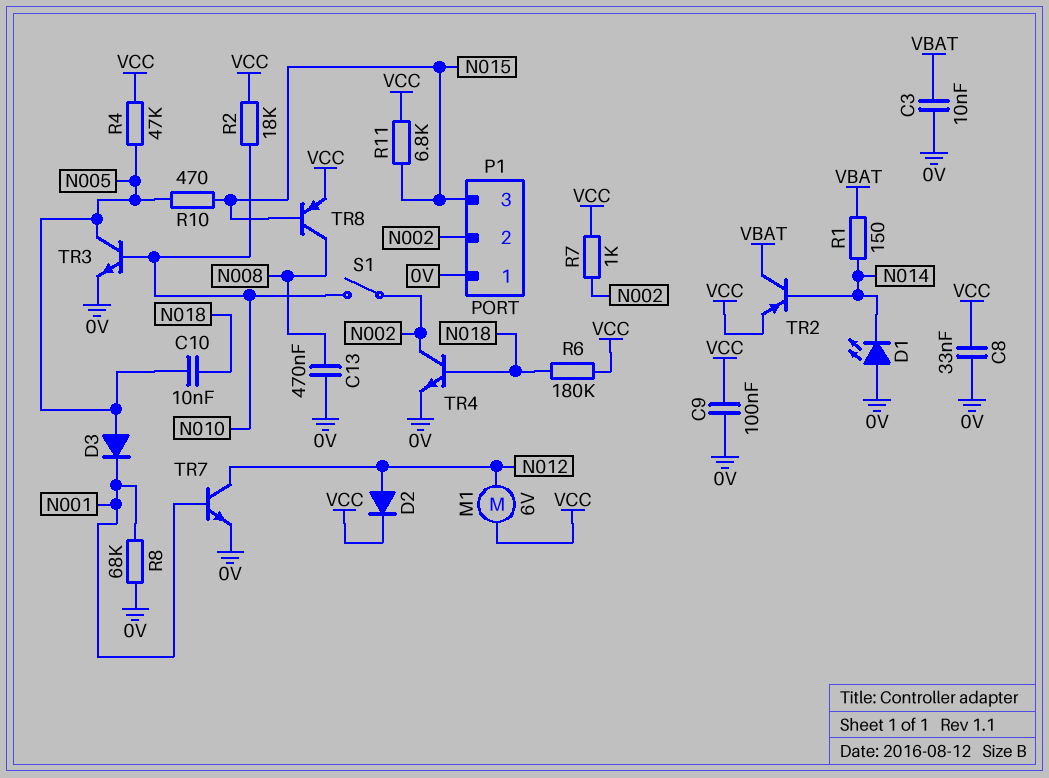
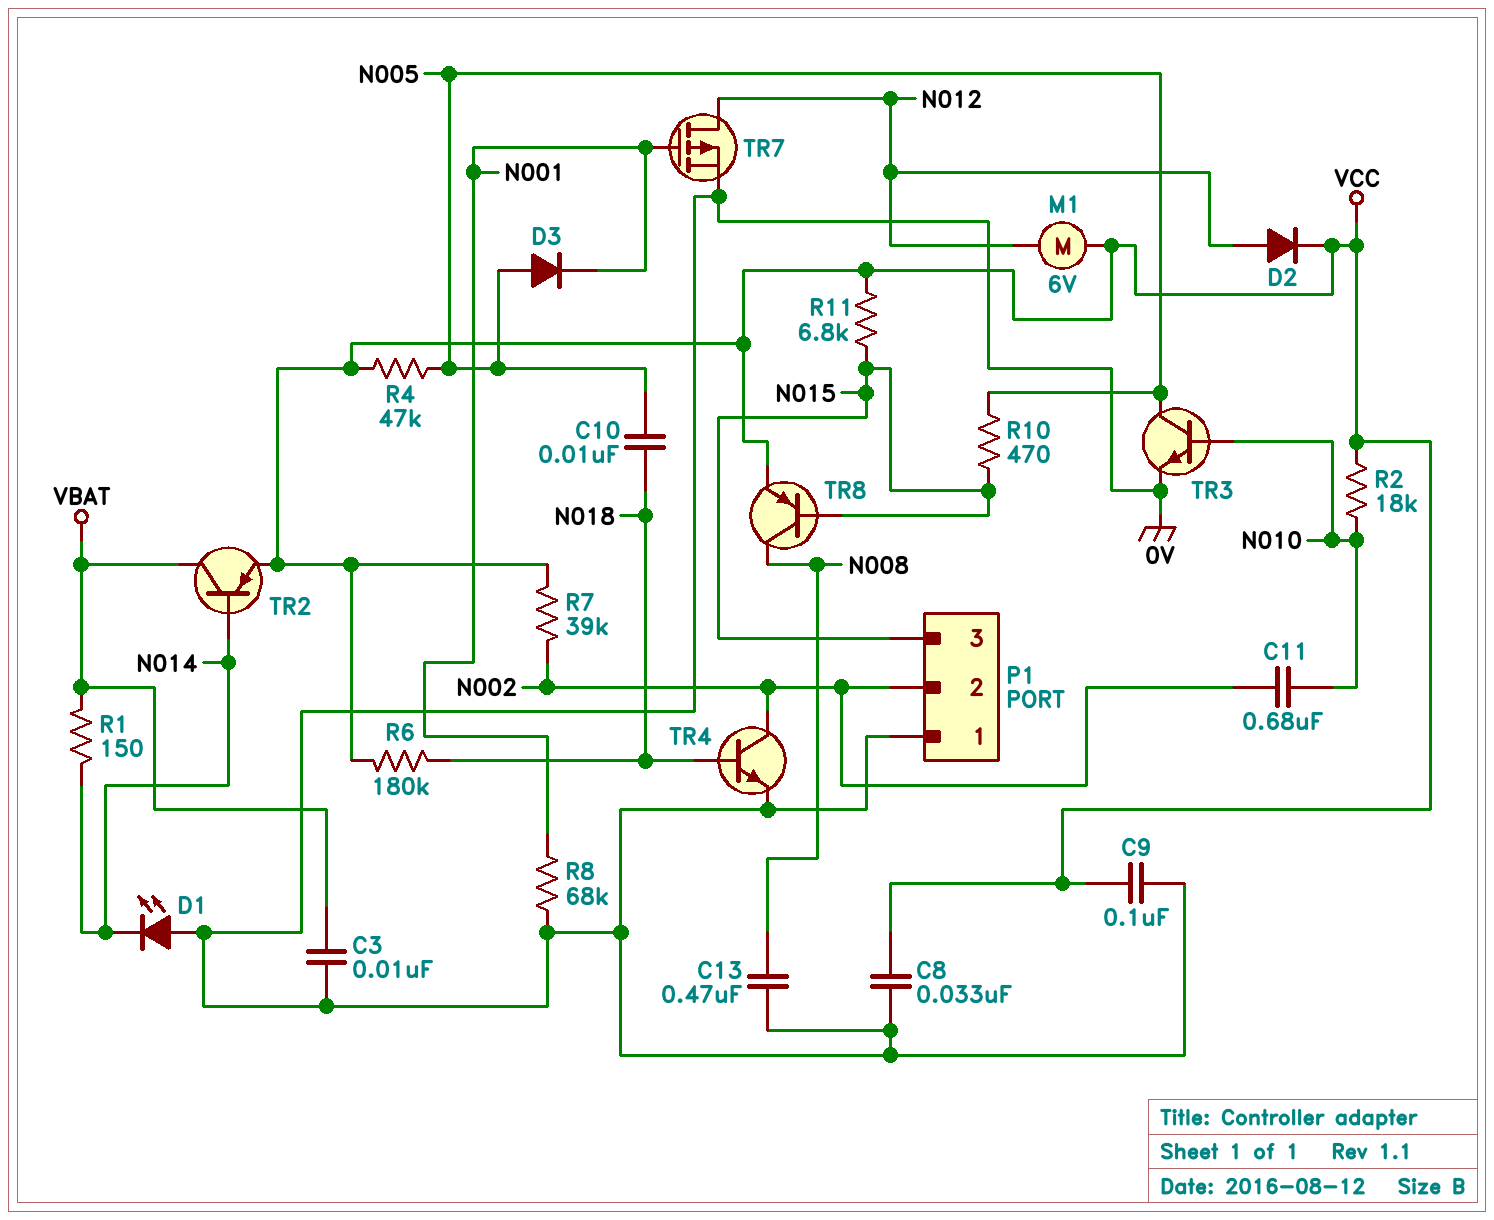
C11: none -> 680nF (N002, N010)
R7: 1k (N002, VCC) -> 39k (N002, VCC)
S1: switch (N002, N010) -> none
TR7: NPN (B N001, C N012, E 0V) -> PMOS (G N001, D N012, S 0V)

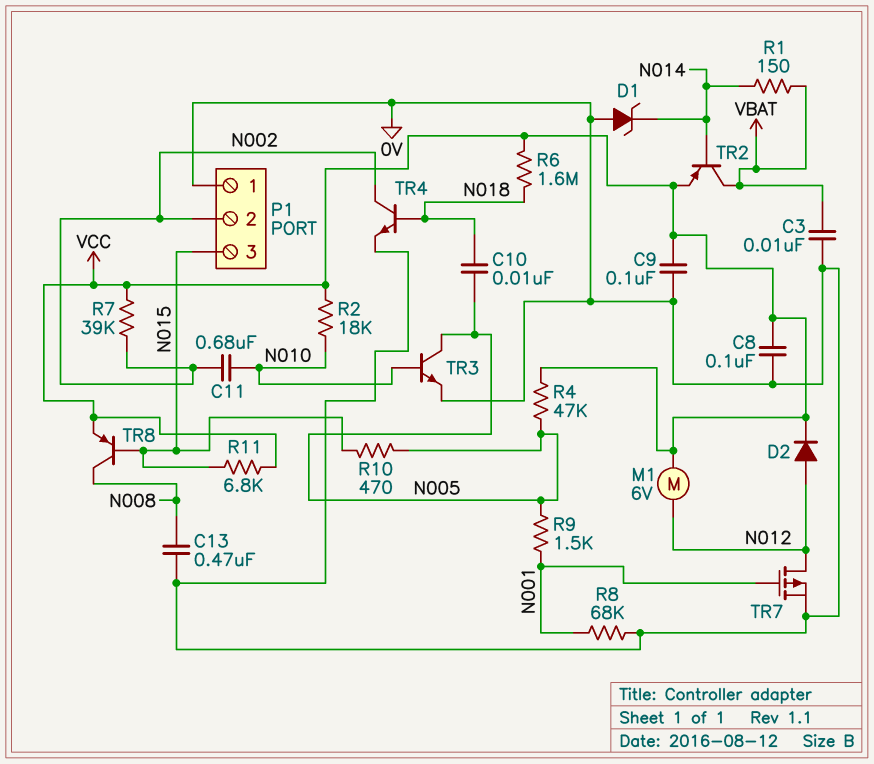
C8: 33nF (0V, VCC) -> 100nF (0V, VCC)
D1: LED (A 0V, K N014) -> zener (A 0V, K N014)
D3: diode (A N005, K N001) -> none
R6: 180k (N018, VCC) -> 1.6M (N018, VCC)
R9: none -> 1.5k (N001, N005)

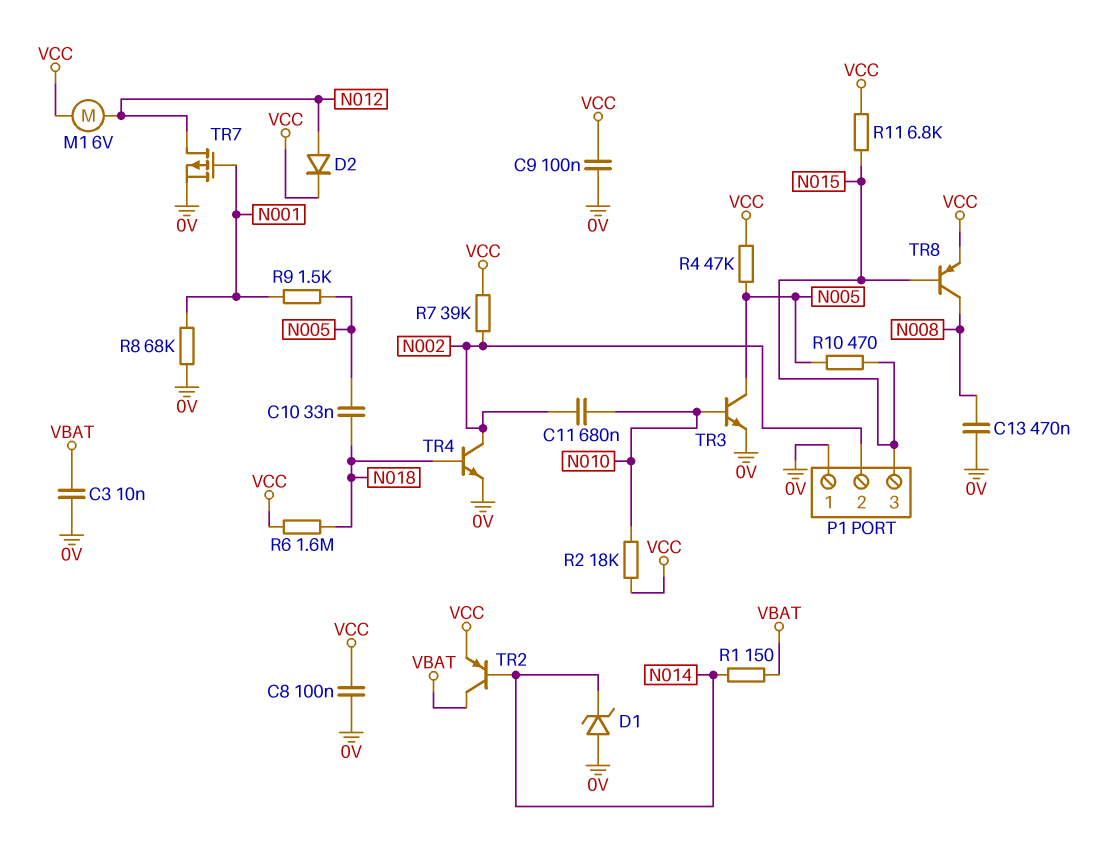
C10: 10nF (N005, N018) -> 33nF (N005, N018)

